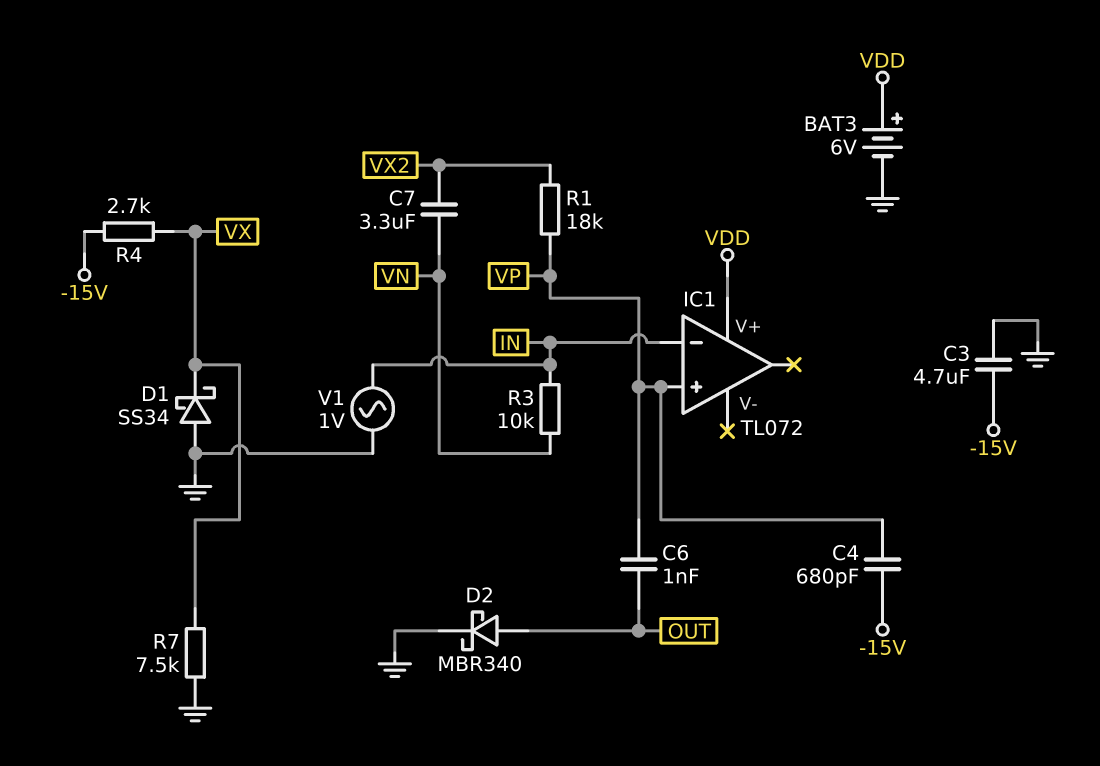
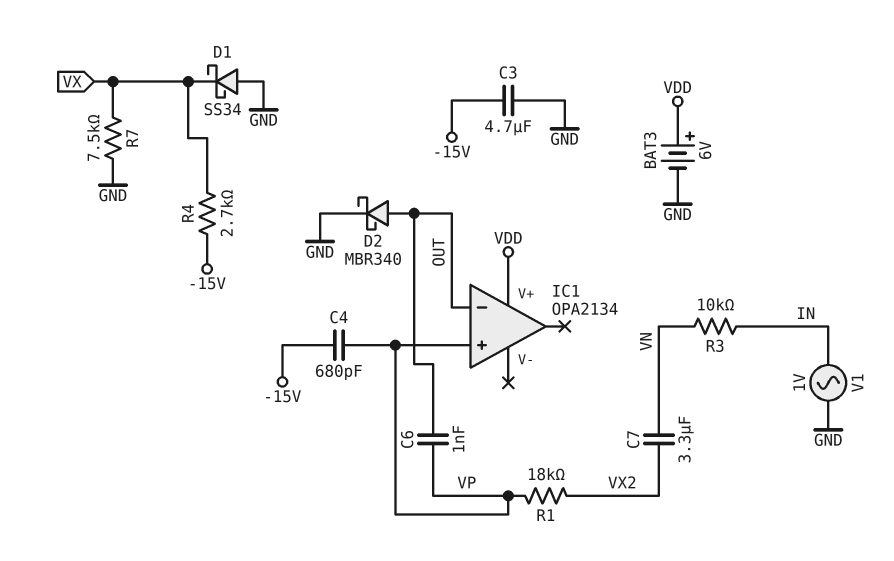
IC1: TL072 -> OPA2134
IC1 pin in-: IN -> OUT

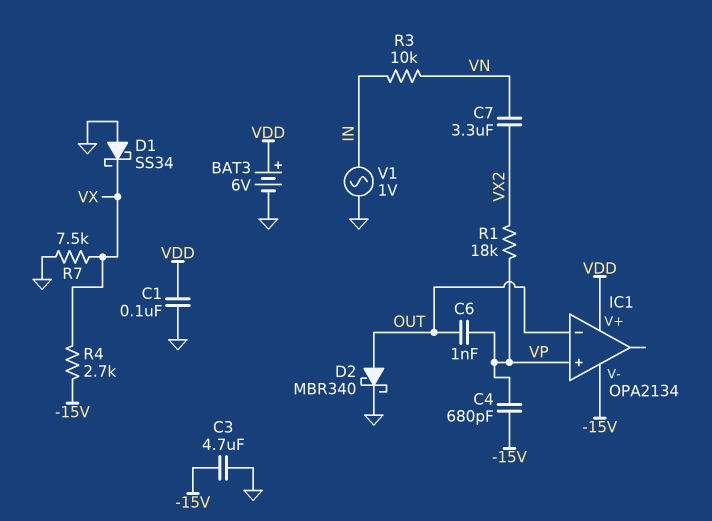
C1: none -> 100nF (GND, VDD)
IC1 pin V-: none -> -15V

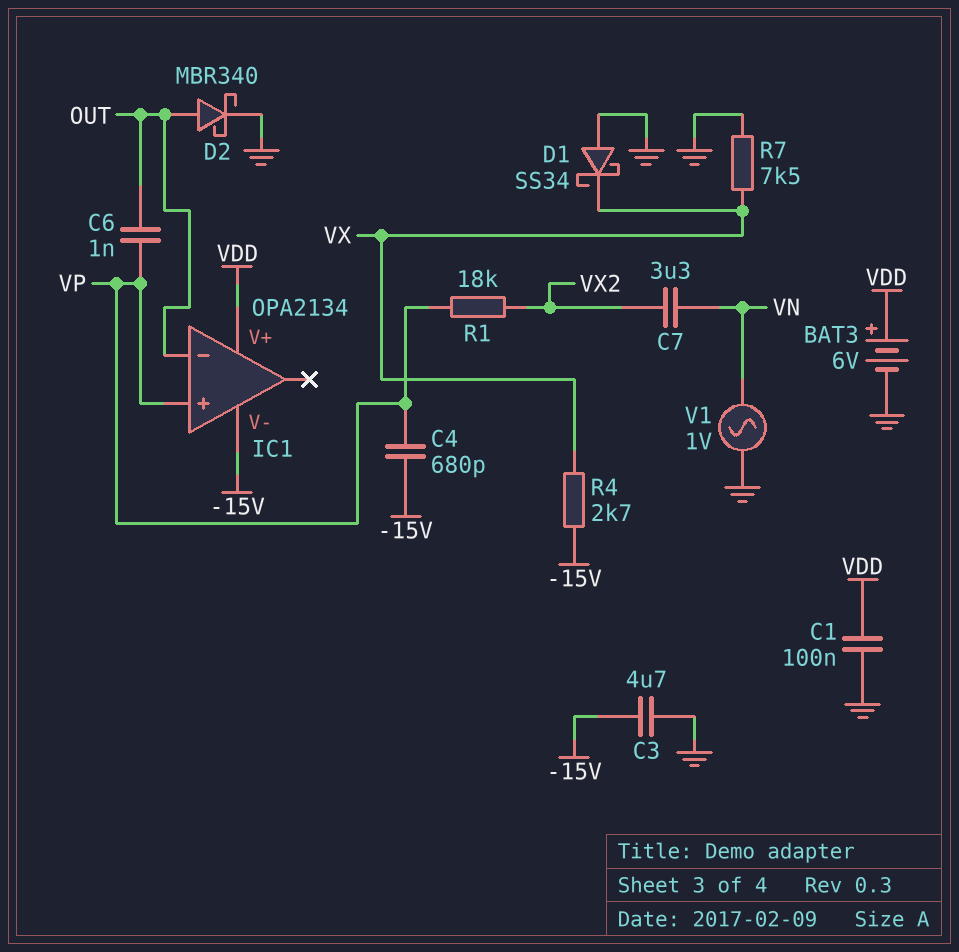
R3: 10k (IN, VN) -> none
V1: AC 1V (GND, IN) -> AC 1V (GND, VN)

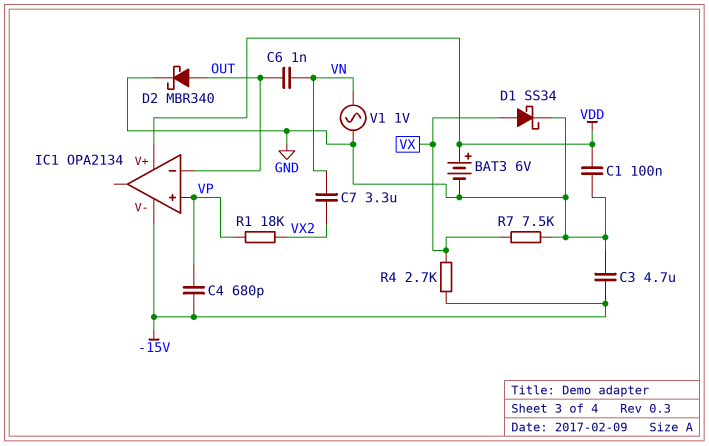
C6: 1nF (OUT, VP) -> 1nF (OUT, VN)
D1: schottky SS34 (A GND, K VX) -> schottky SS34 (A VX, K GND)

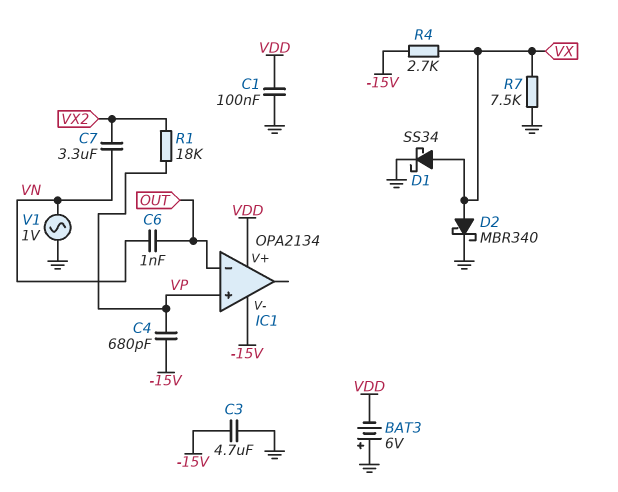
BAT3: 6V (plus VDD, minus GND) -> 6V (plus GND, minus VDD)
D2: schottky MBR340 (A OUT, K GND) -> schottky MBR340 (A VX, K GND)

